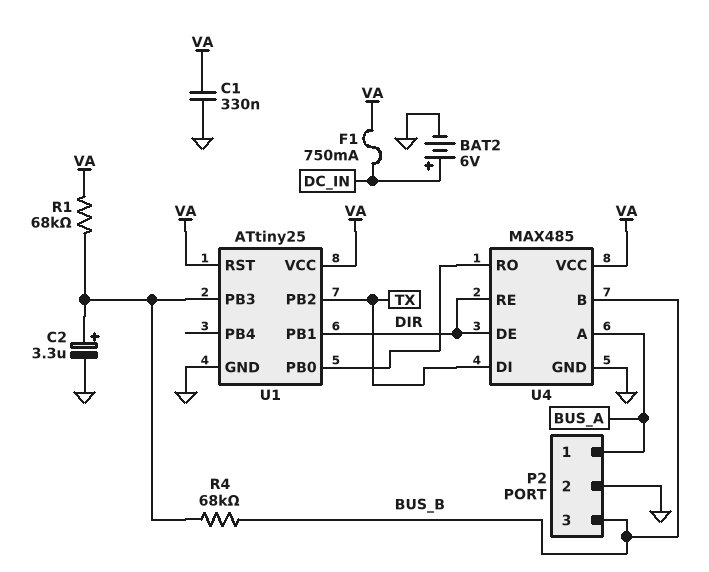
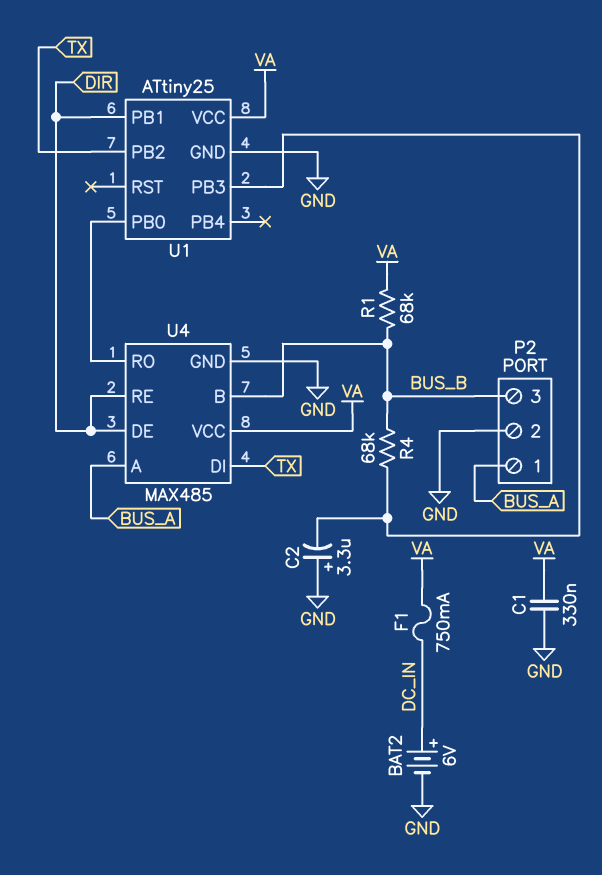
C2: 3.3uF (plus U1/PB3, minus GND) -> 3.3uF (plus GND, minus U1/PB3)
R1: 68k (U1/PB3, VA) -> 68k (BUS_B, VA)
U1 pin RST: VA -> none

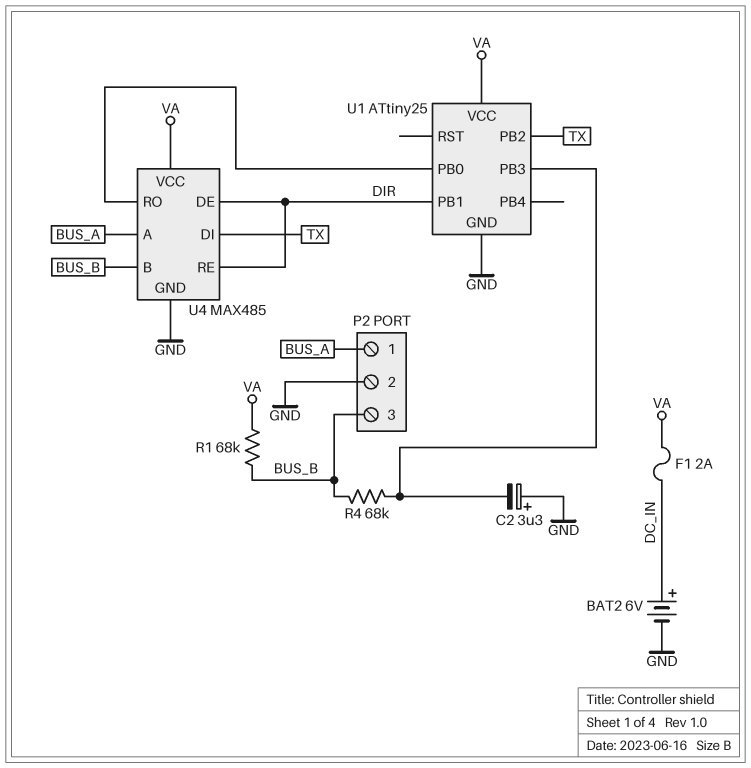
C1: 330nF (GND, VA) -> none
F1: 750mA (DC_IN, VA) -> 2A (DC_IN, VA)

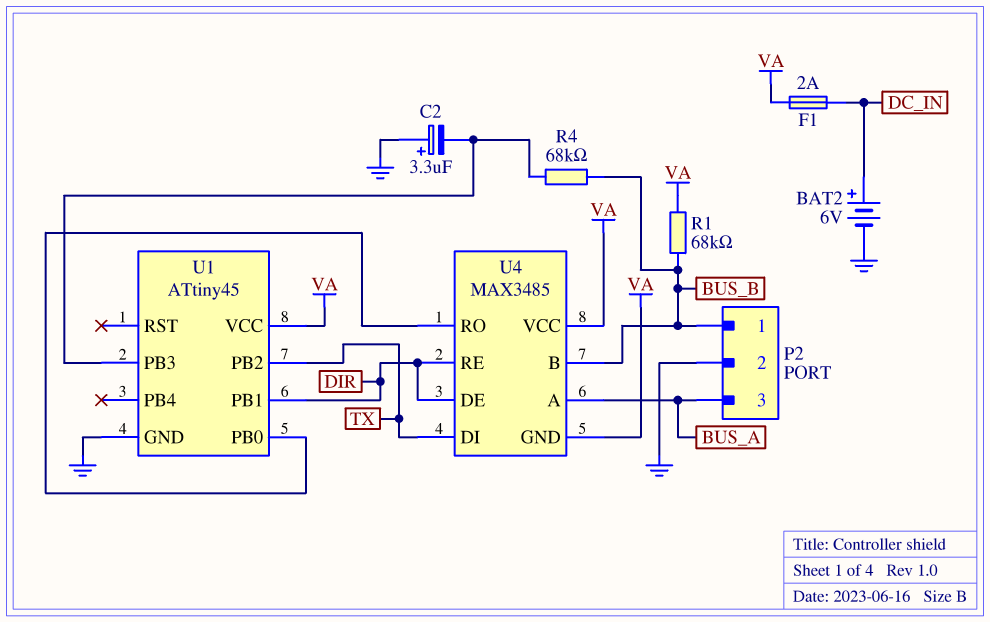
P2 pin 1: BUS_A -> BUS_B
P2 pin 3: BUS_B -> BUS_A
U1: ATtiny25 -> ATtiny45
U4: MAX485 -> MAX3485
U4 pin GND: GND -> VA

